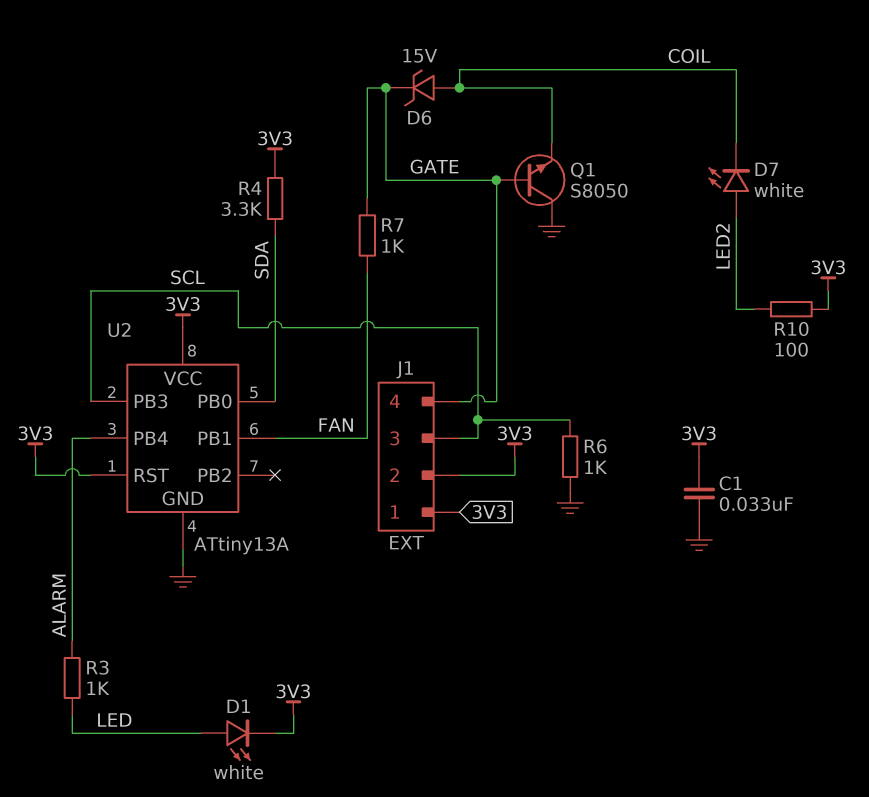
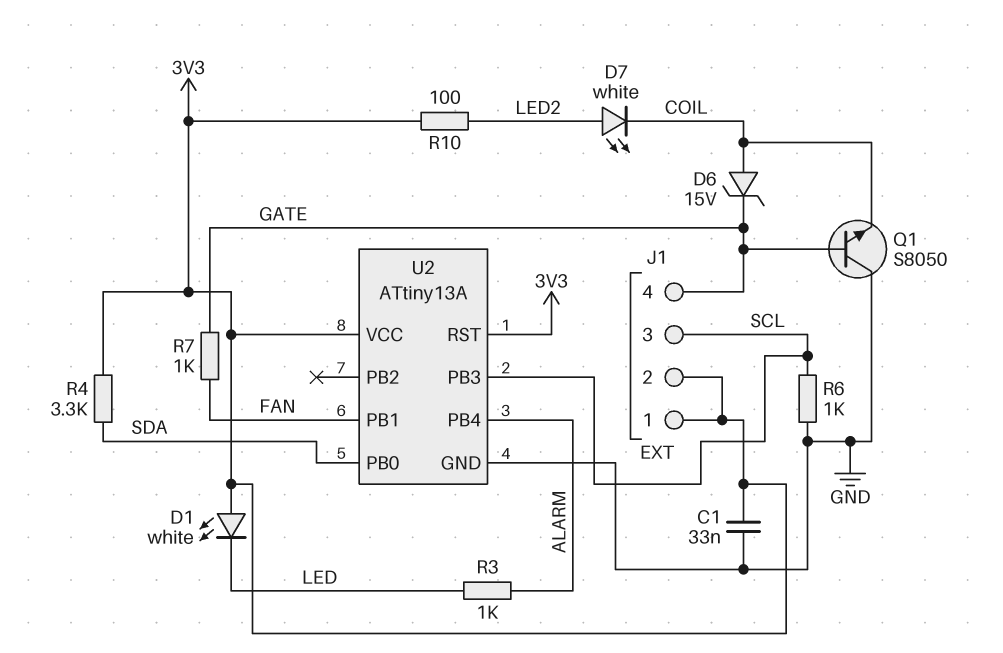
D1: LED white (A LED, K 3V3) -> LED white (A 3V3, K LED)

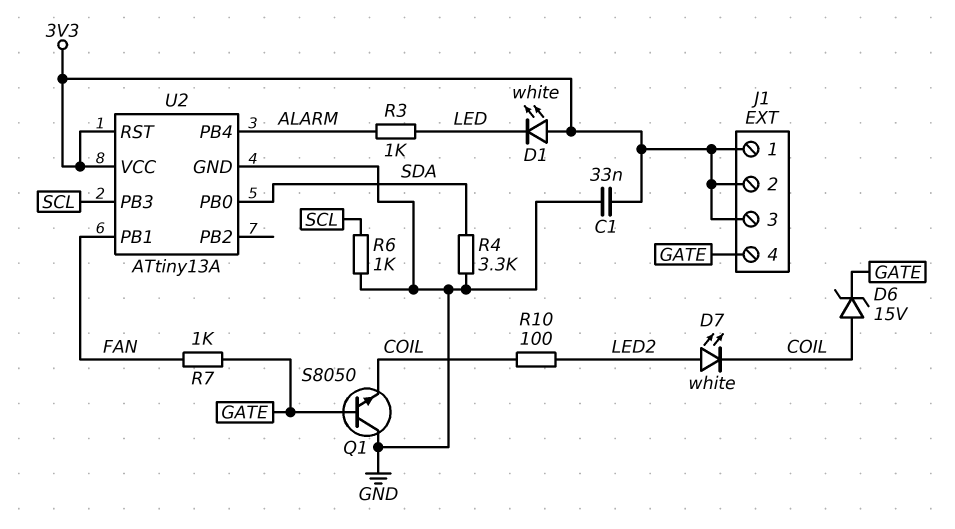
J1 pin 3: SCL -> 3V3
R4: 3.3k (3V3, SDA) -> 3.3k (GND, SDA)
R10: 100 (3V3, LED2) -> 100 (COIL, LED2)

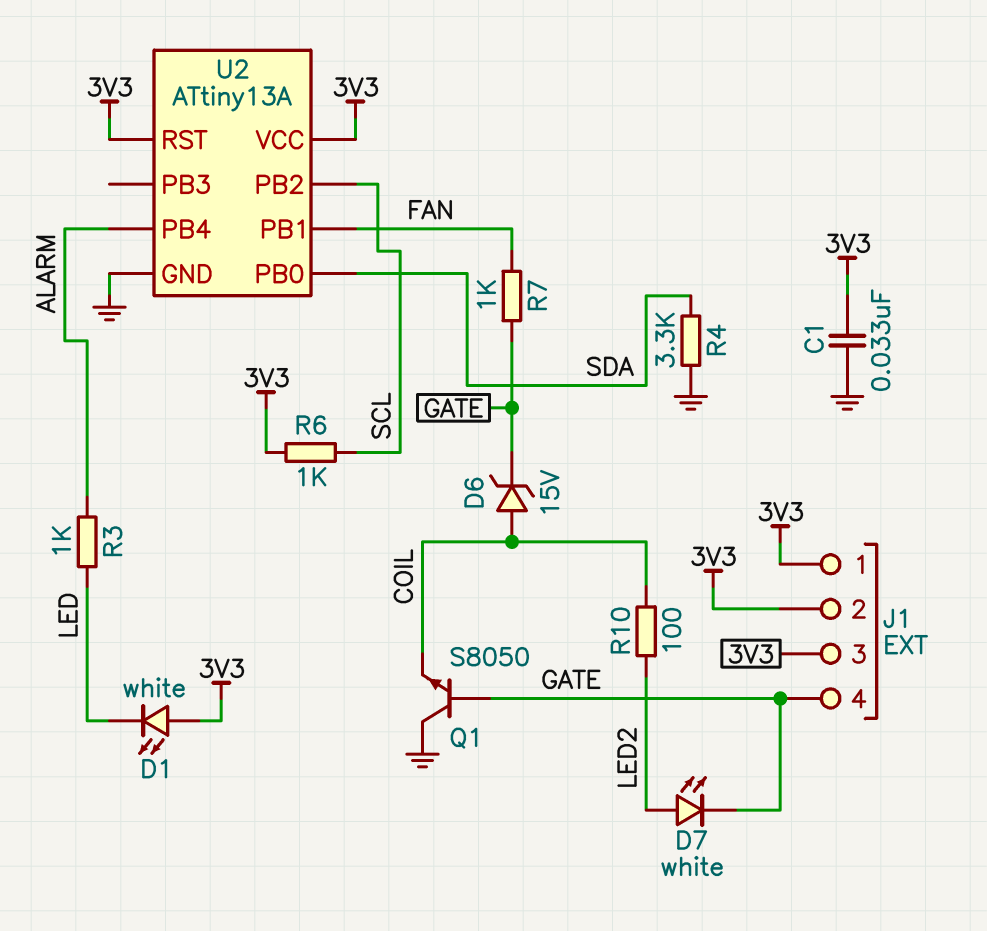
D7: LED white (A LED2, K COIL) -> LED white (A LED2, K GATE)
R6: 1k (GND, SCL) -> 1k (3V3, SCL)
U2 pin PB2: none -> SCL
U2 pin PB3: SCL -> none

